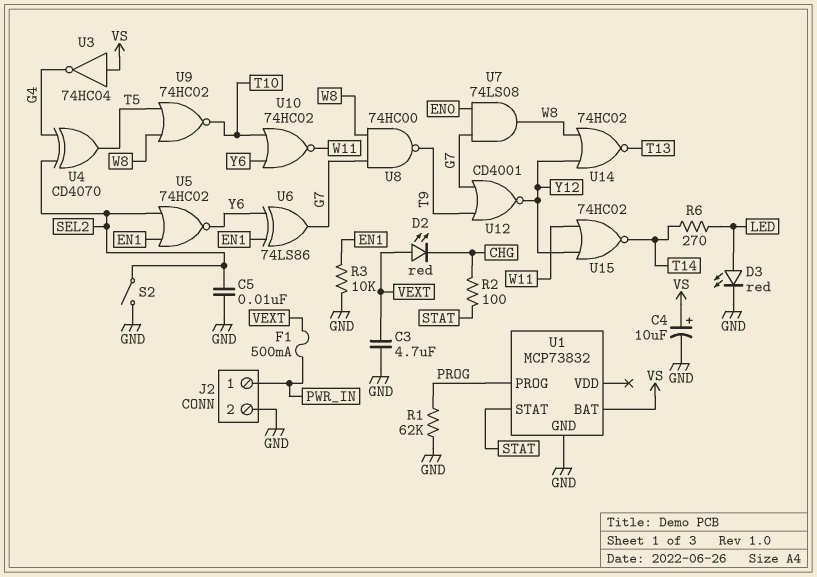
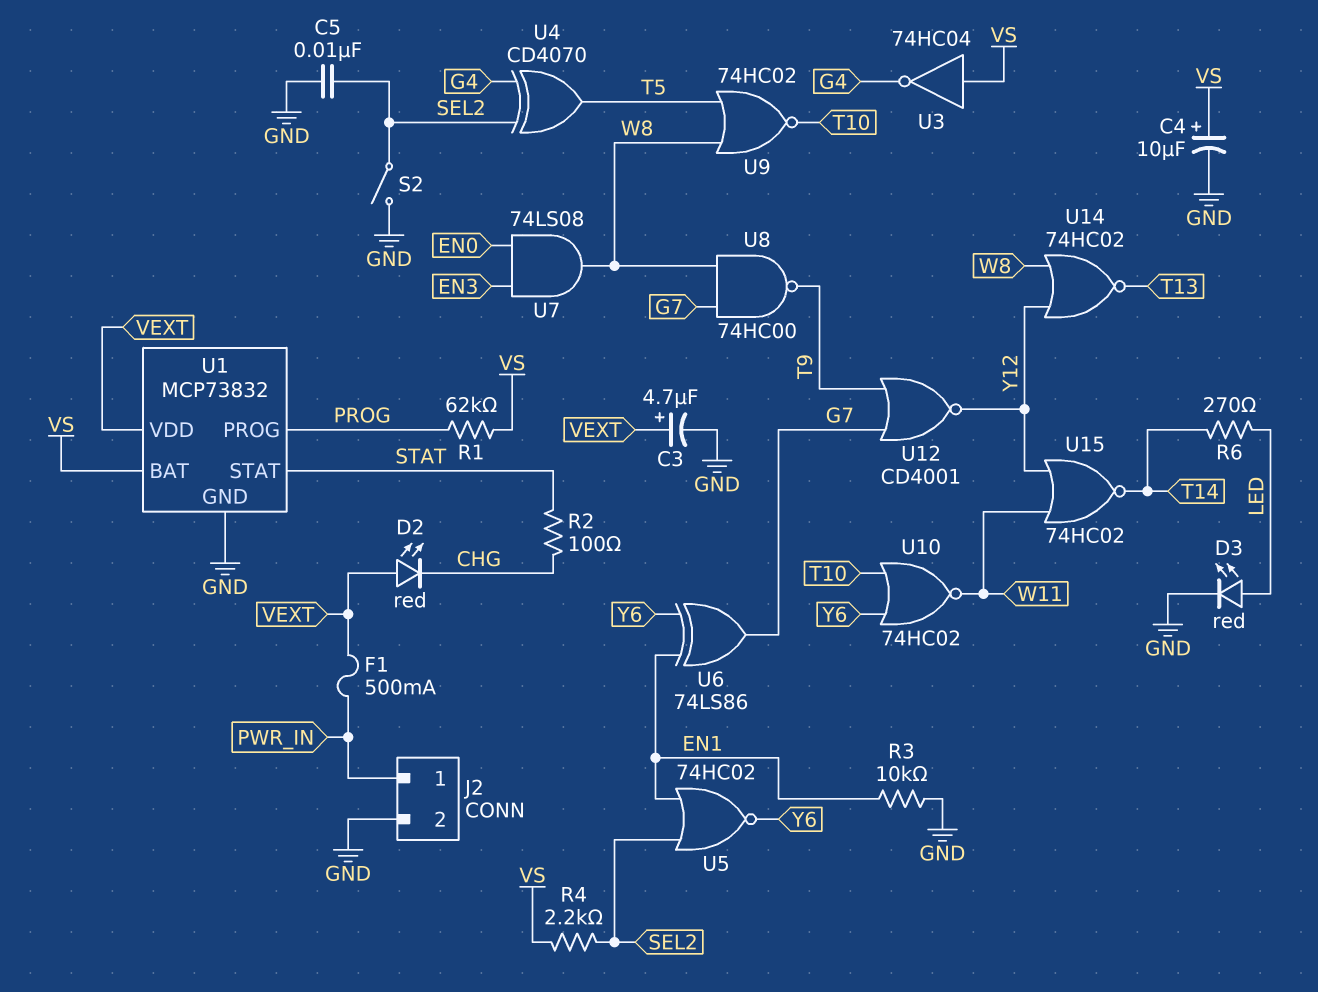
C3: 4.7uF (GND, VEXT) -> 4.7uF (plus VEXT, minus GND)
R1: 62k (GND, PROG) -> 62k (PROG, VS)
R4: none -> 2.2k (SEL2, VS)
U1 pin VDD: none -> VEXT
U7: AND 74LS08 (in EN0, in G7, out W8) -> AND 74LS08 (in EN0, in EN3, out W8)

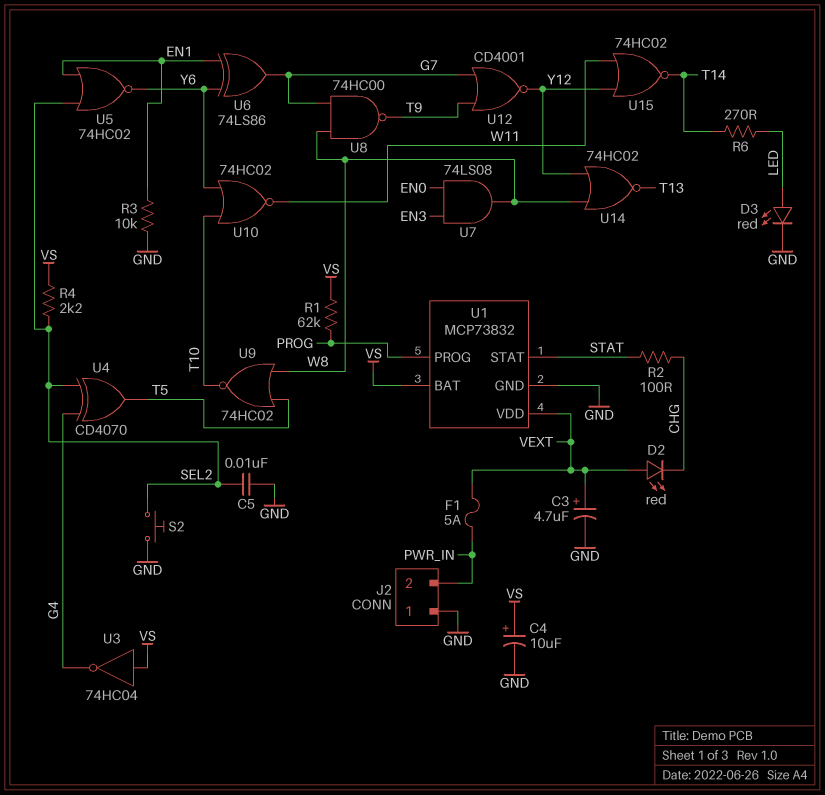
F1: 500mA (PWR_IN, VEXT) -> 5A (PWR_IN, VEXT)
J2 pin 1: PWR_IN -> GND
J2 pin 2: GND -> PWR_IN
S2: switch (GND, SEL2) -> button (GND, SEL2)

